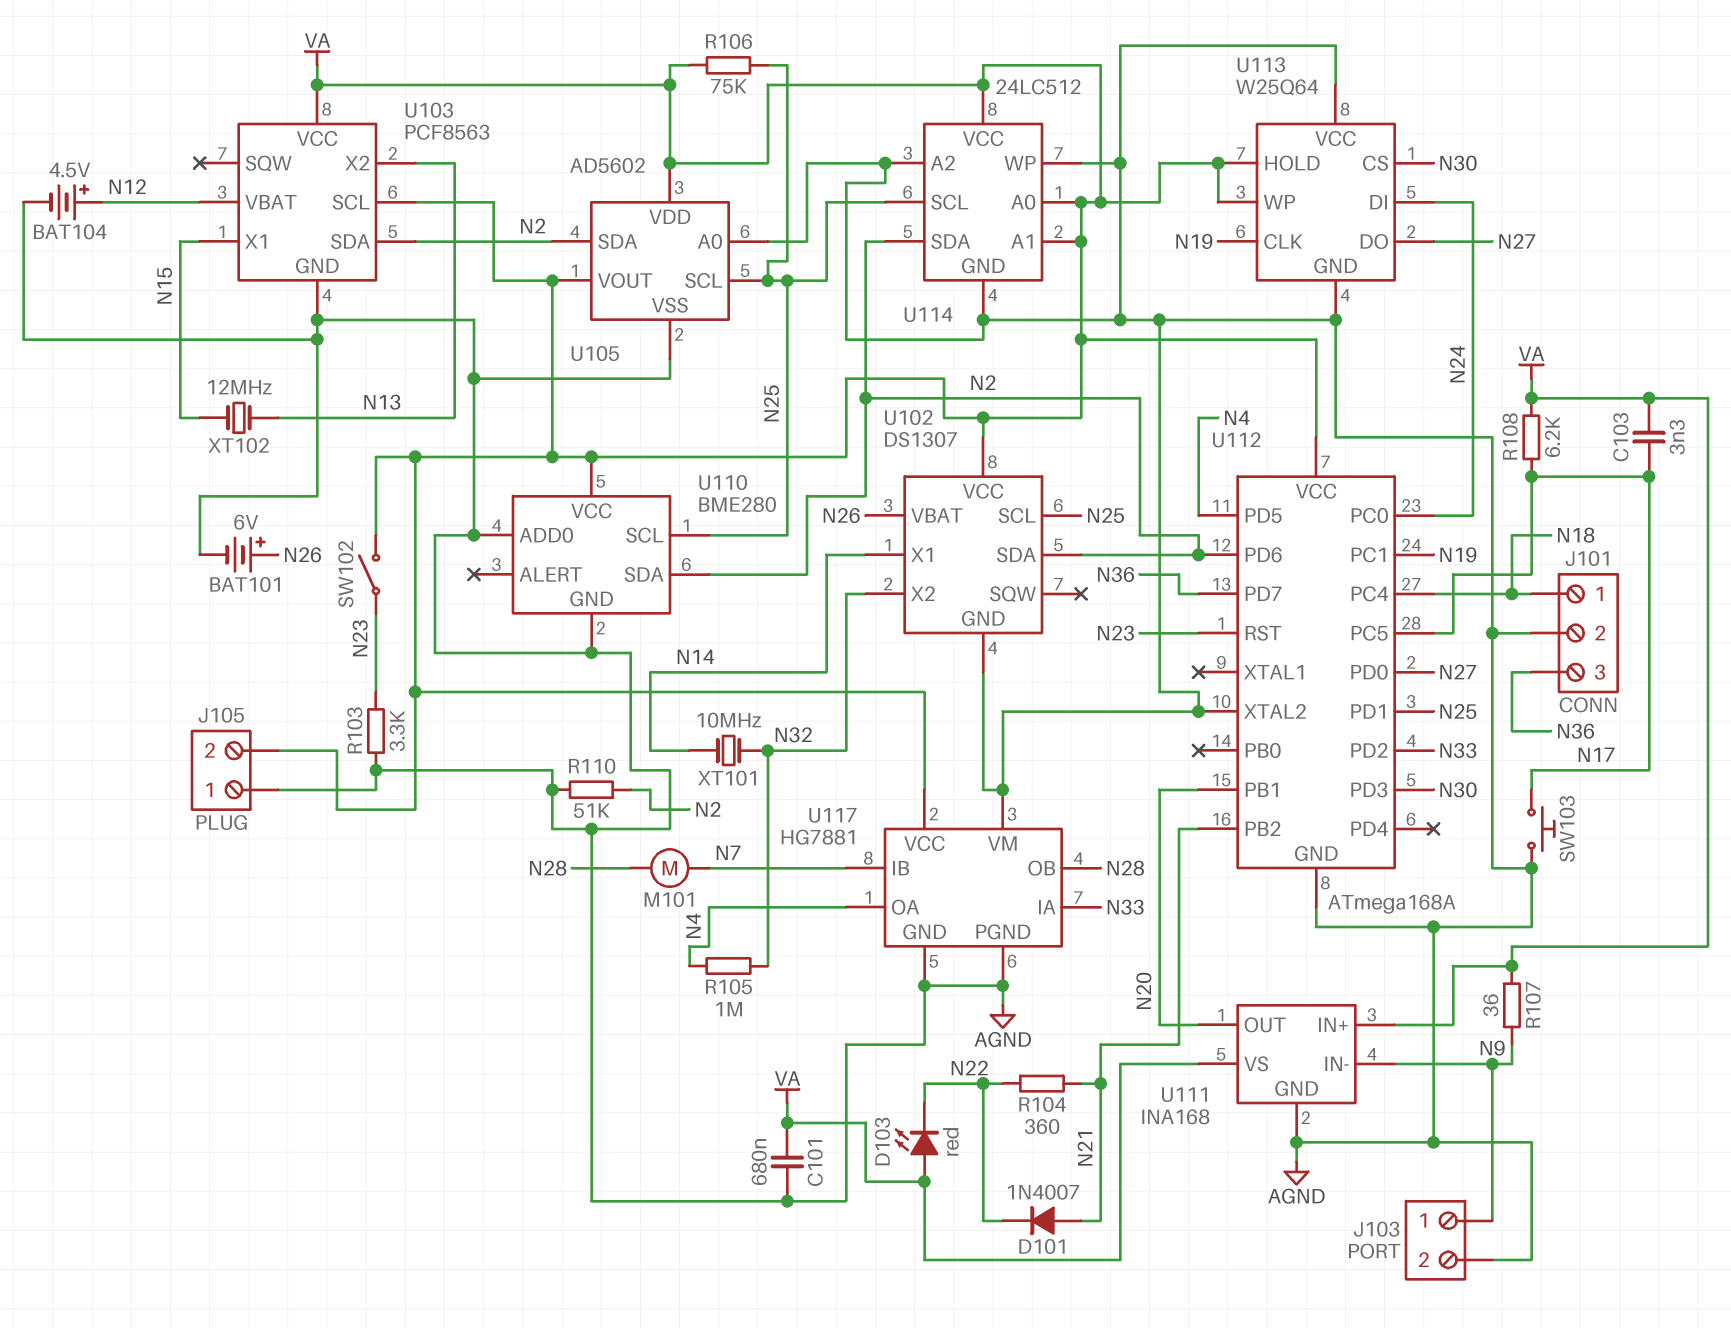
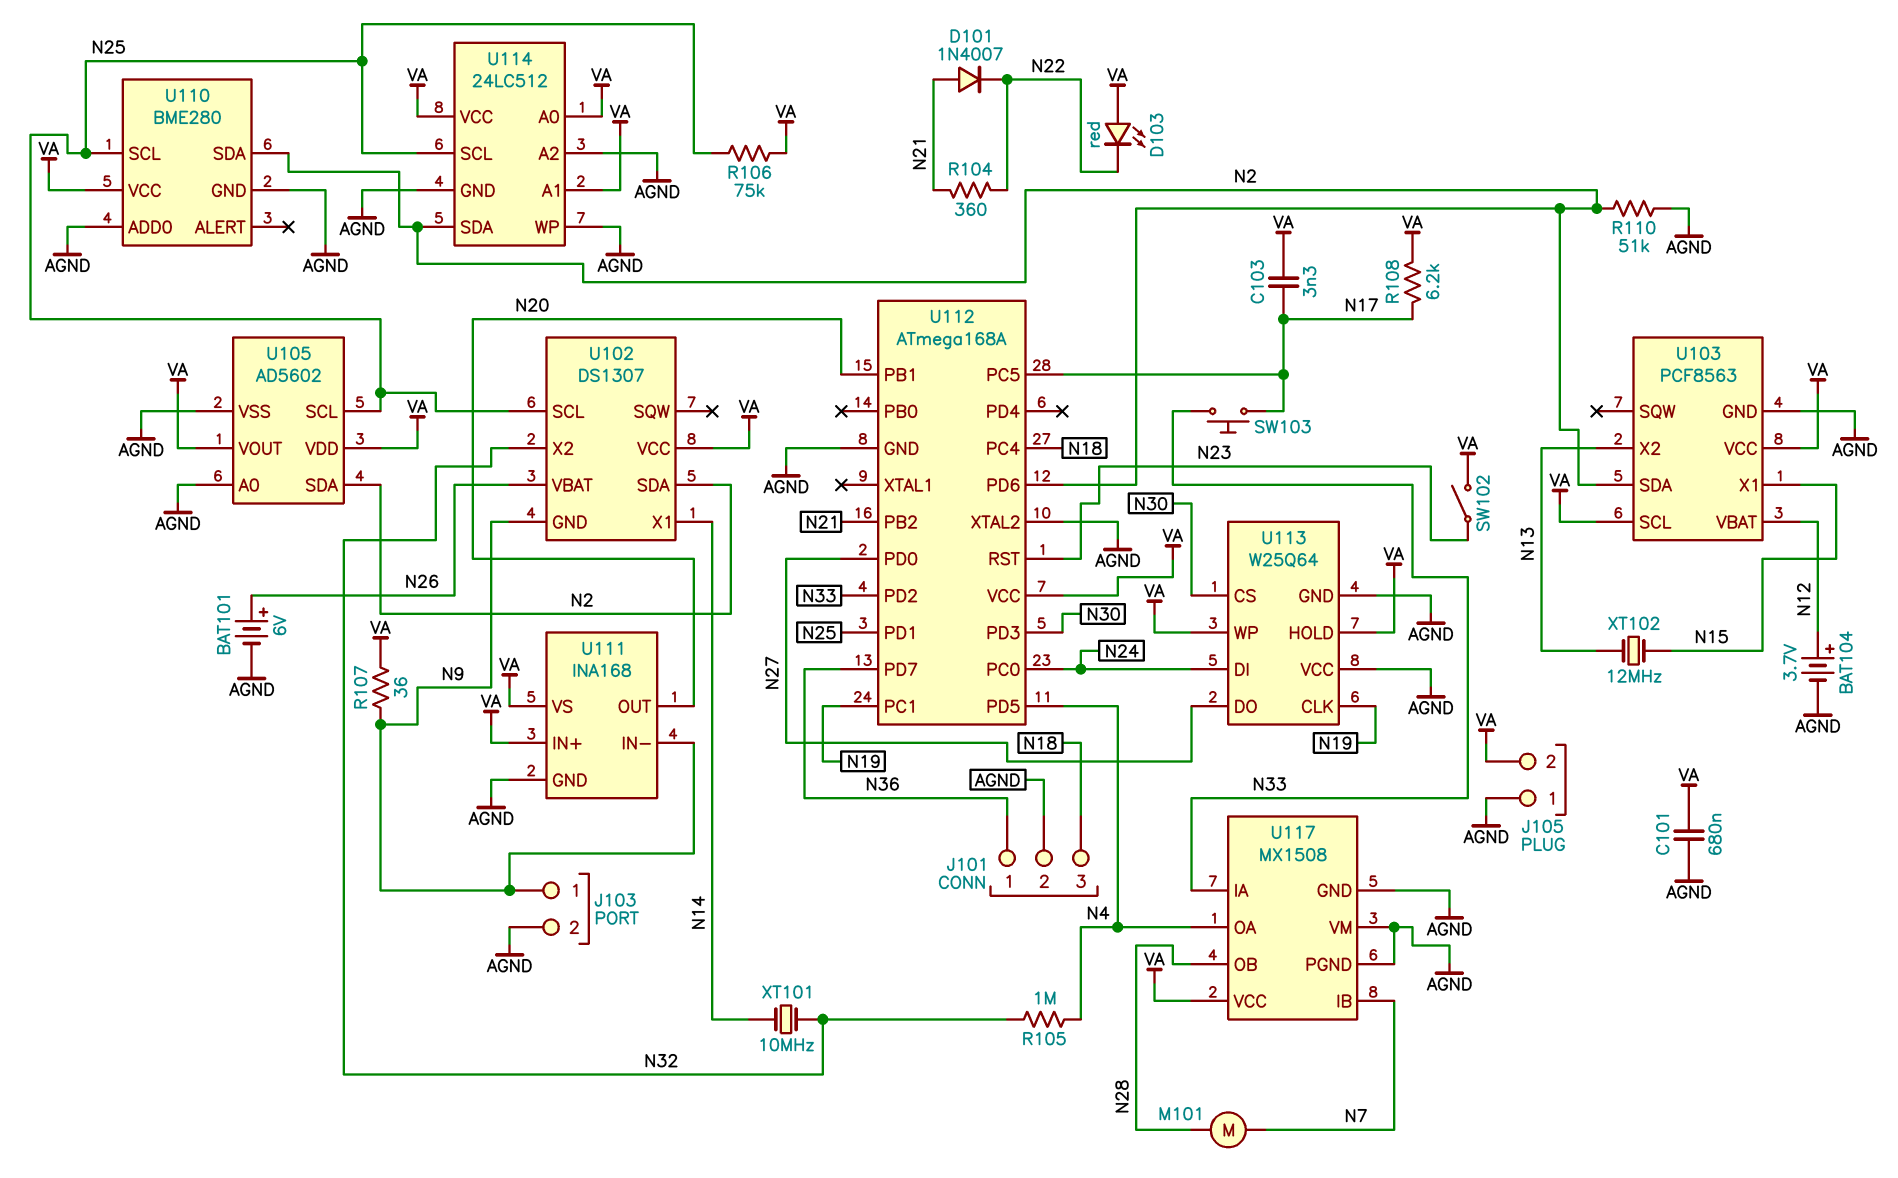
BAT104: 4.5V (plus N12, minus AGND) -> 3.7V (plus N12, minus AGND)
J101 pin 1: N18 -> N36
J101 pin 3: N36 -> N18
R103: 3.3k (AGND, N23) -> none
SW103: button (AGND, N17) -> button (N17, N33)
U102 pin GND: AGND -> N9
U117: HG7881 -> MX1508

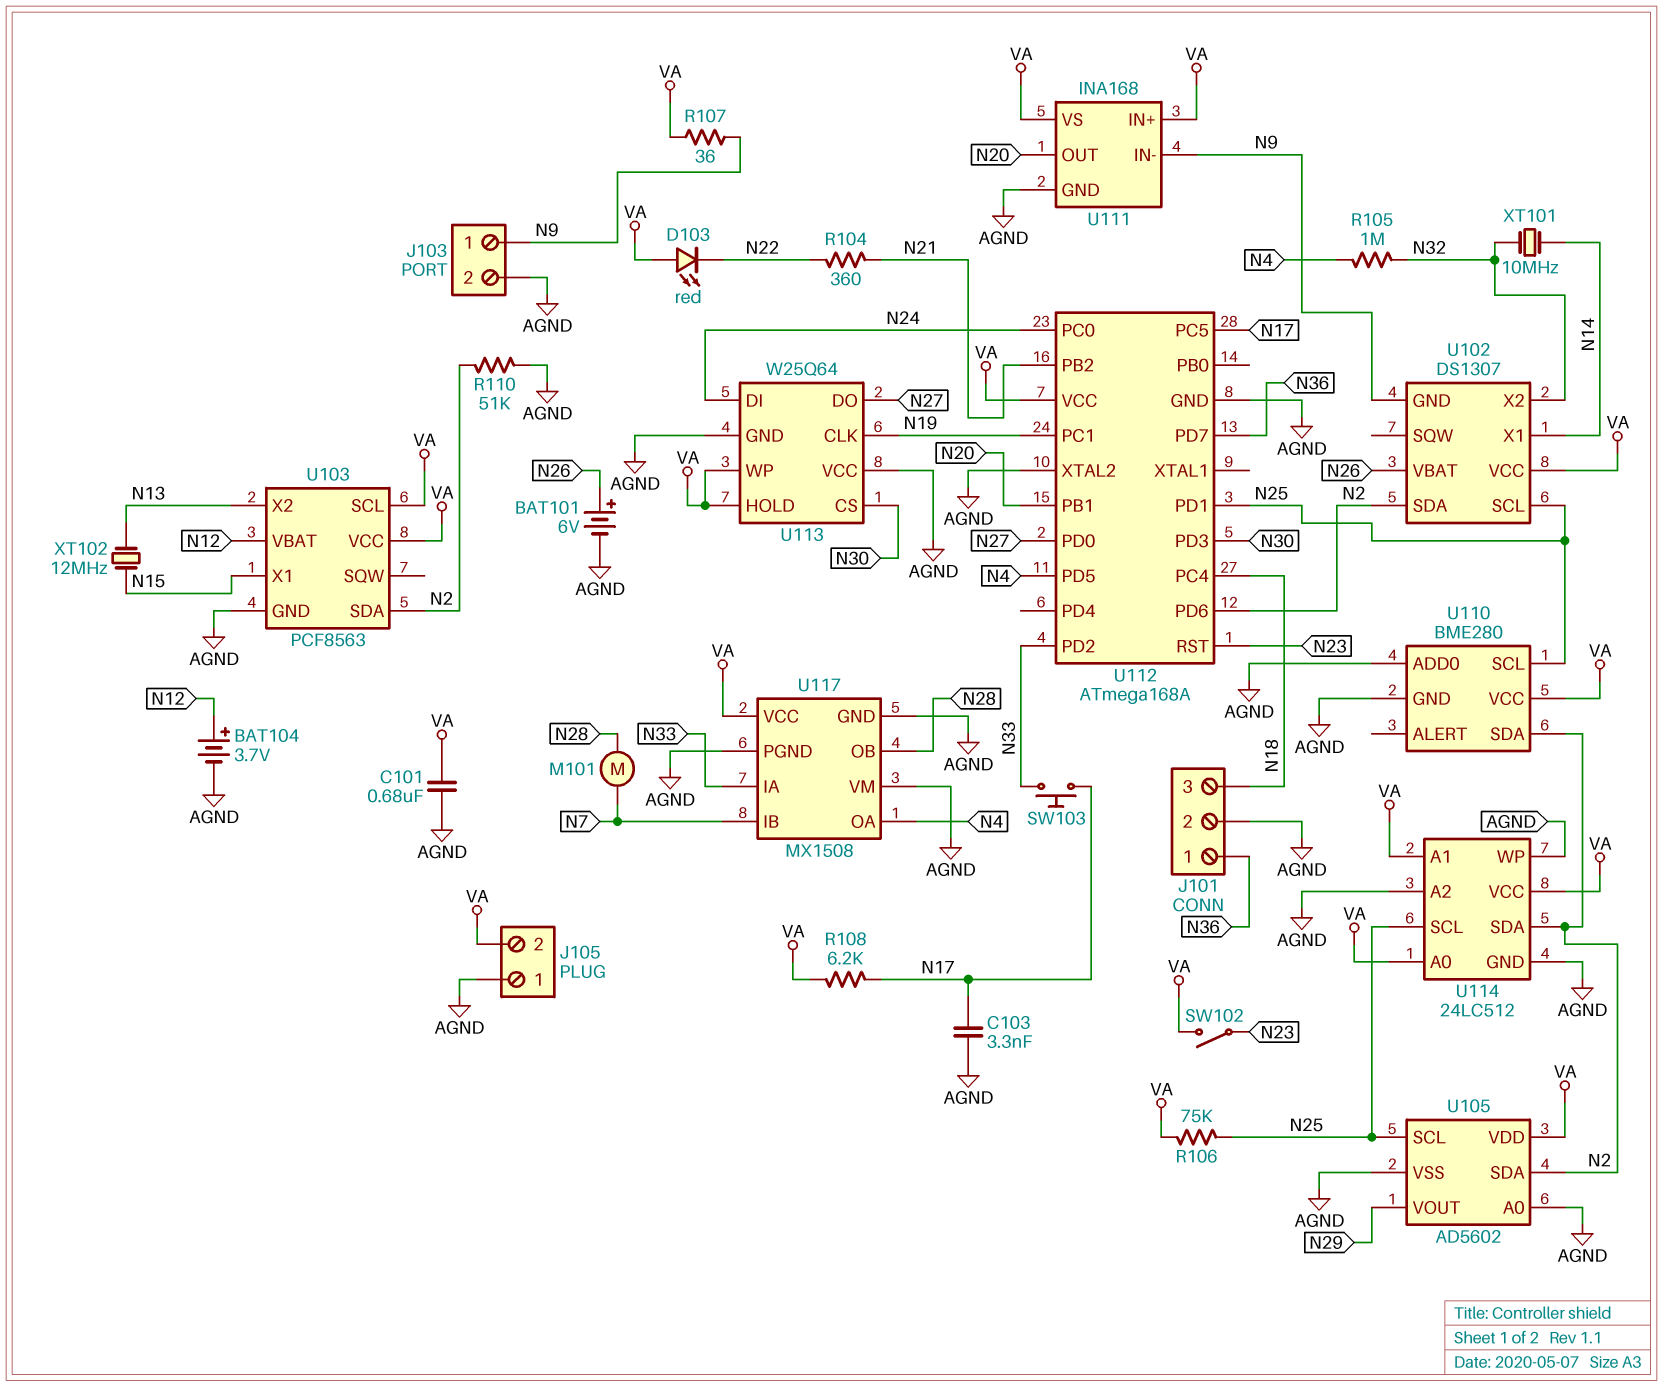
C103: 3.3nF (N17, VA) -> 3.3nF (AGND, N17)
D101: diode 1N4007 (A N21, K N22) -> none
U105 pin VOUT: VA -> N29

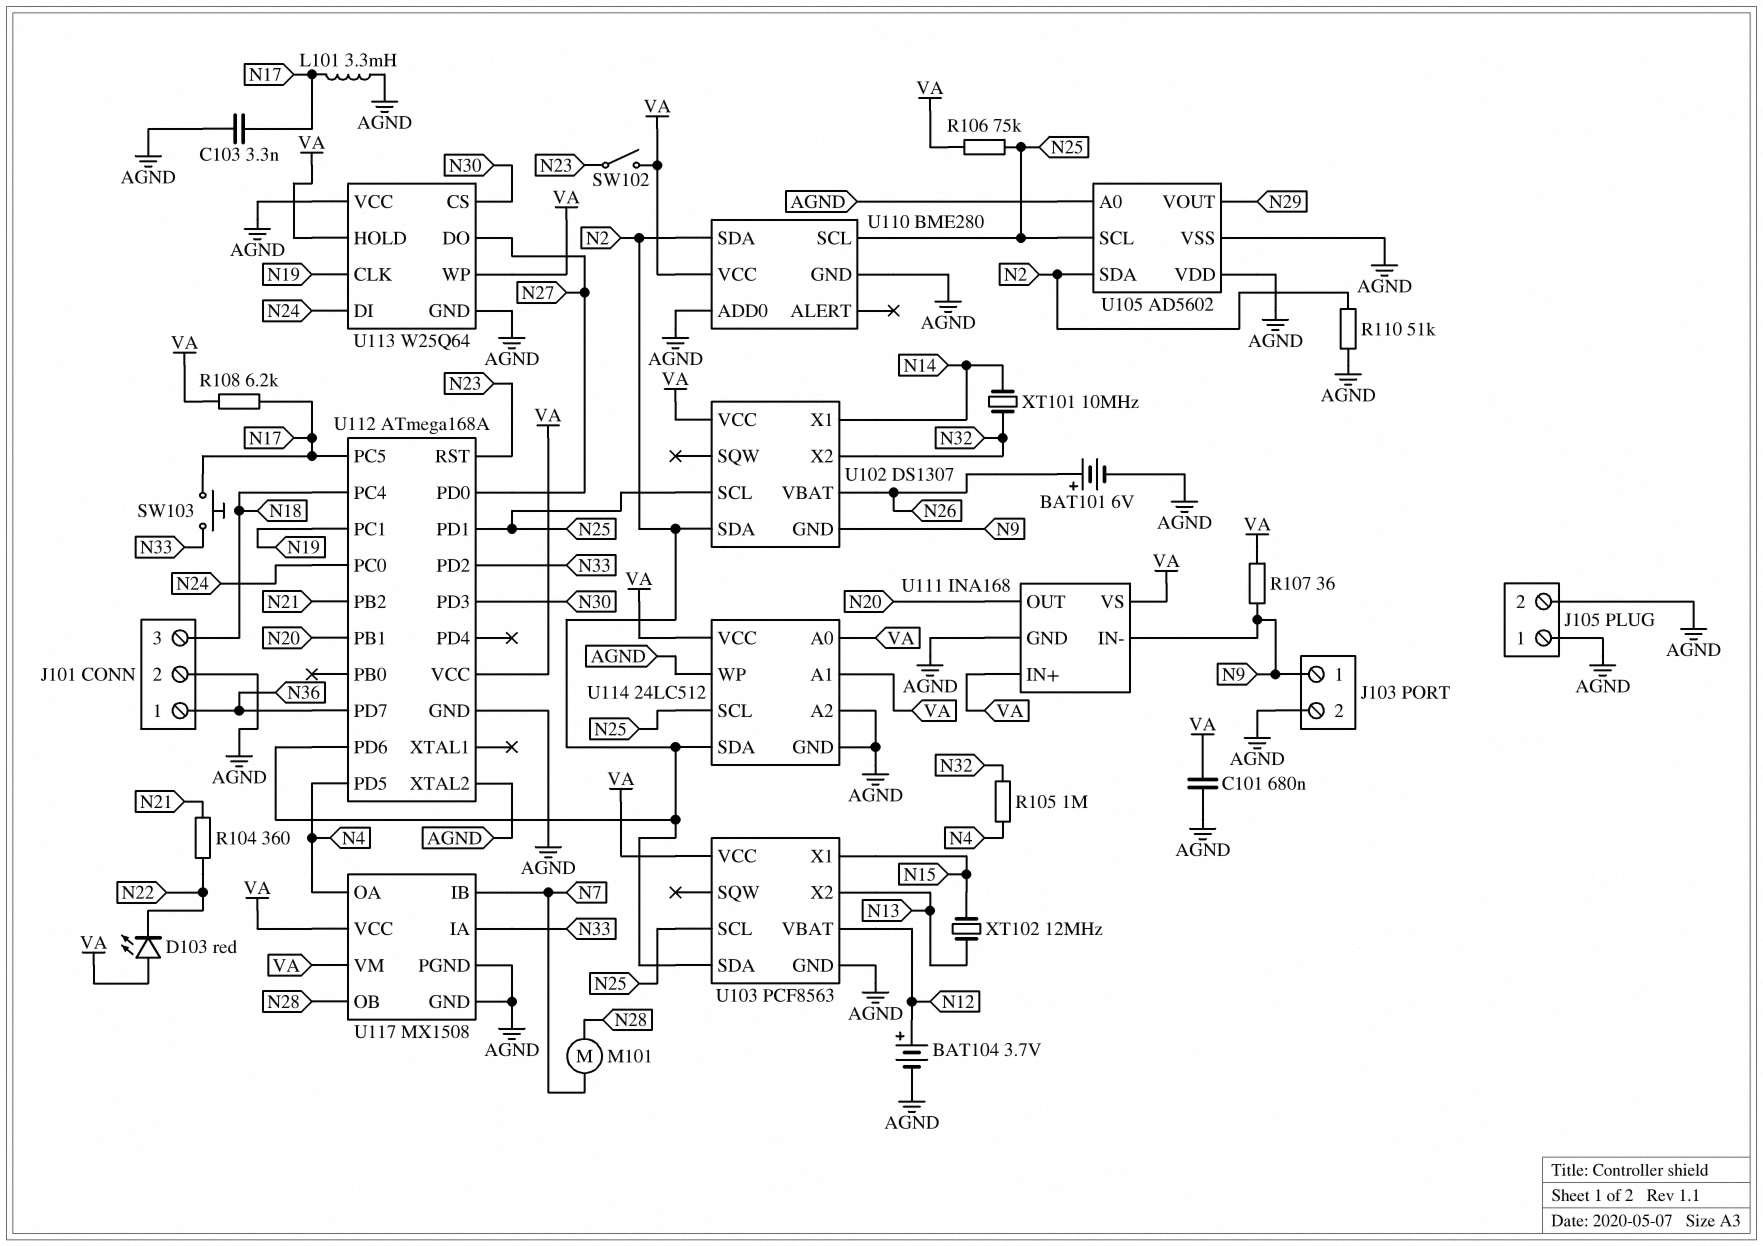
J105 pin 2: VA -> AGND
L101: none -> 3.3mH (AGND, N17)
U103 pin SCL: VA -> N25
U105 pin VDD: VA -> AGND
U117 pin VM: AGND -> VA

